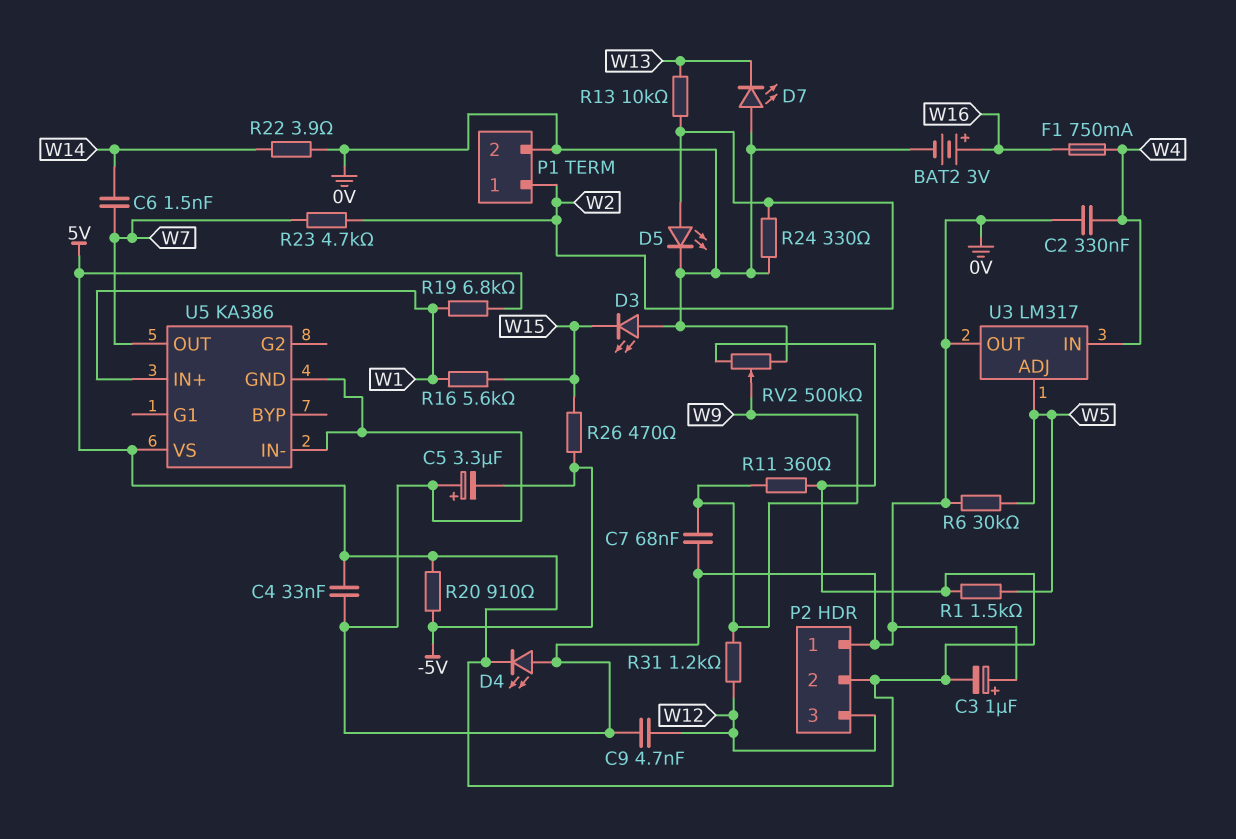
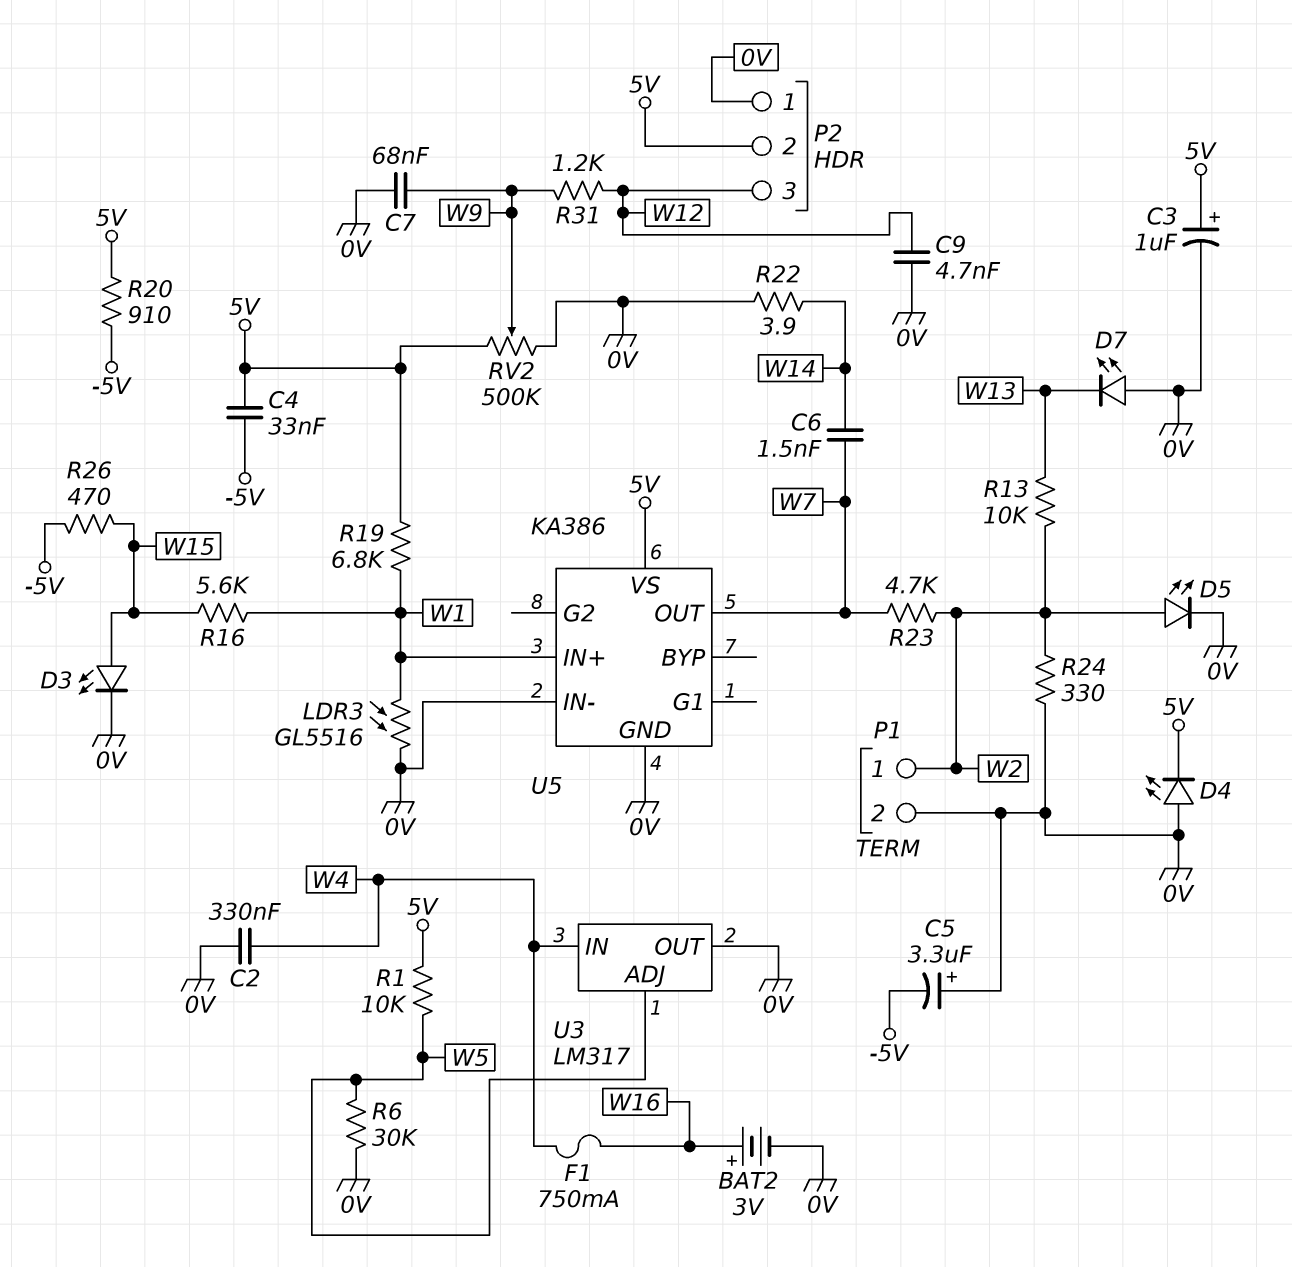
C3: 1uF (plus 0V, minus 5V) -> 1uF (plus 5V, minus 0V)
C4: 33nF (0V, 5V) -> 33nF (-5V, 5V)
D3: LED (A 0V, K W15) -> LED (A W15, K 0V)
LDR3: none -> GL5516 (0V, W1)
R1: 1.5k (5V, W5) -> 10k (5V, W5)
R11: 360 (5V, W9) -> none

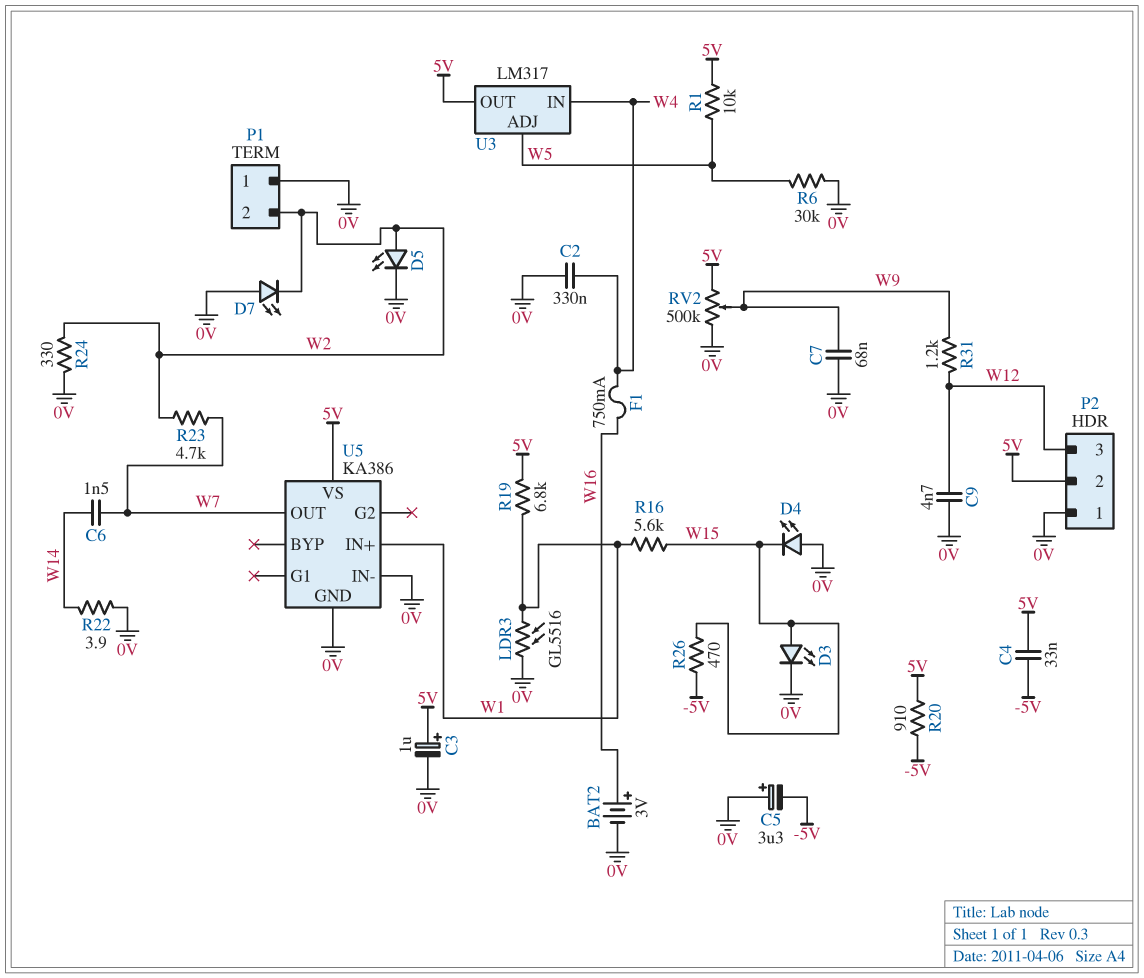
D4: LED (A 0V, K 5V) -> LED (A 0V, K W15)
D7: LED (A 0V, K W13) -> LED (A 0V, K W2)
P1 pin 1: W2 -> 0V
P1 pin 2: 0V -> W2
R13: 10k (W2, W13) -> none
U3 pin OUT: 0V -> 5V

